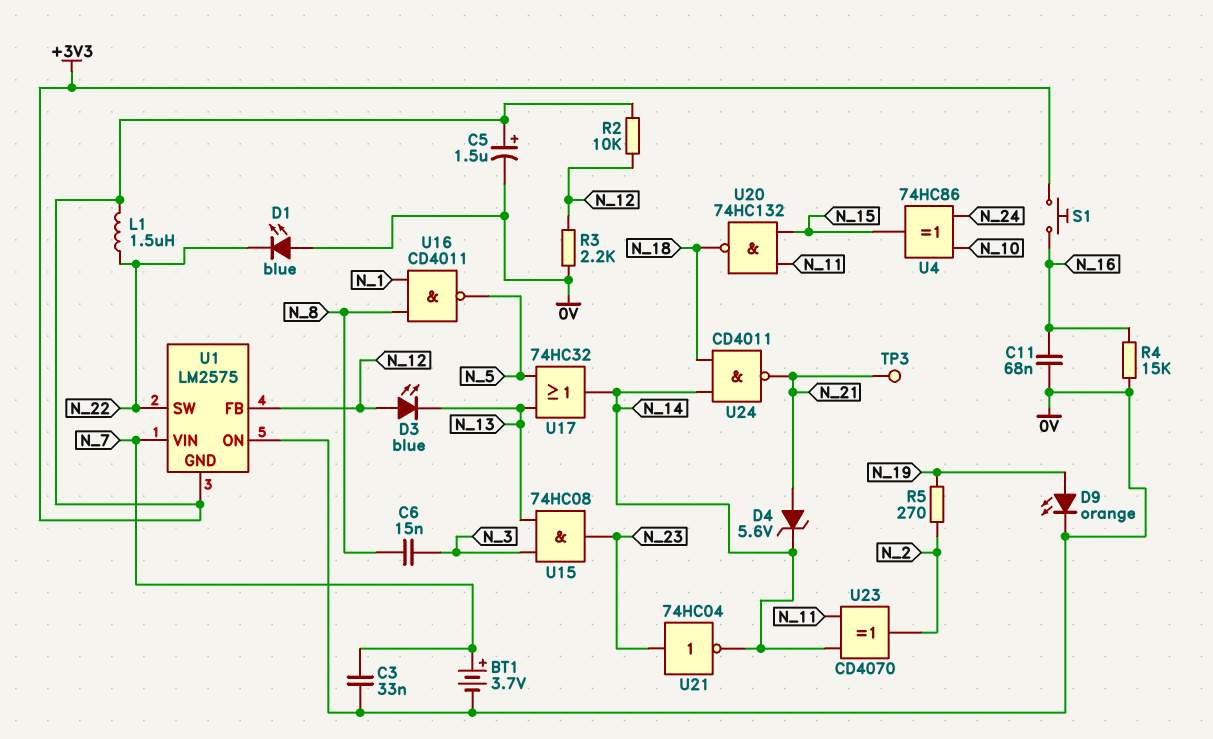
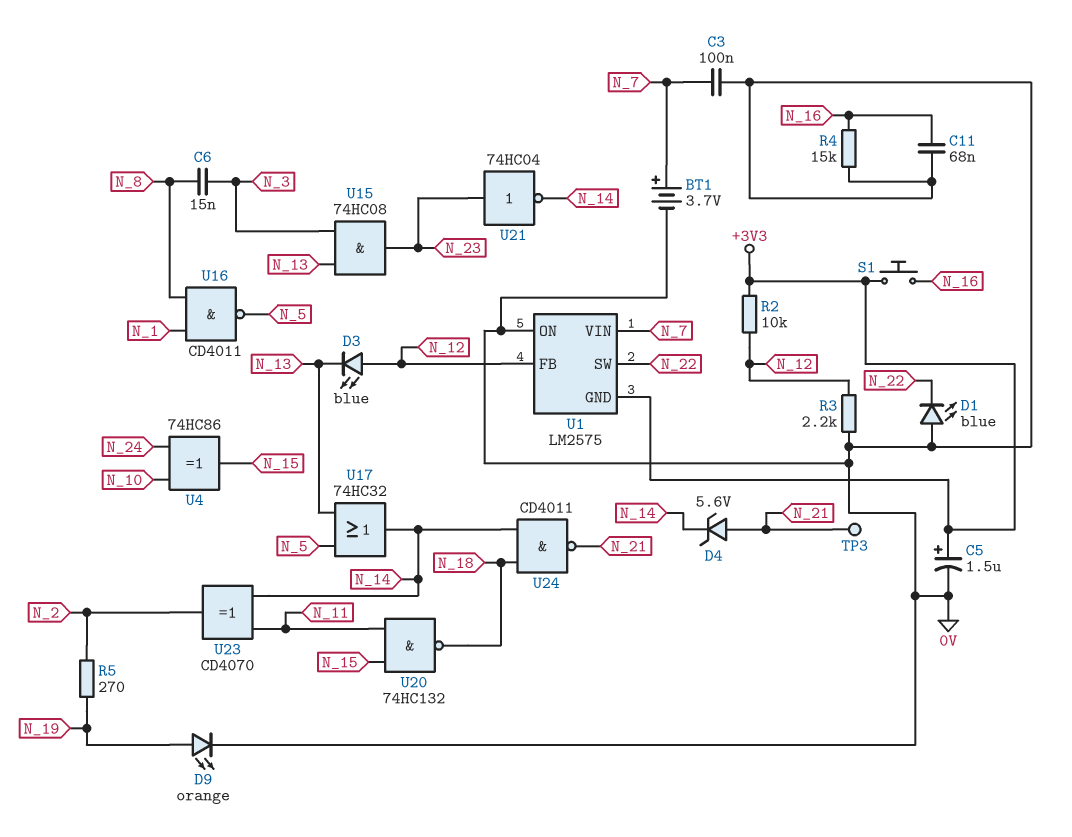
C3: 33nF (0V, N_7) -> 100nF (0V, N_7)
L1: 1.5uH (+3V3, N_22) -> none

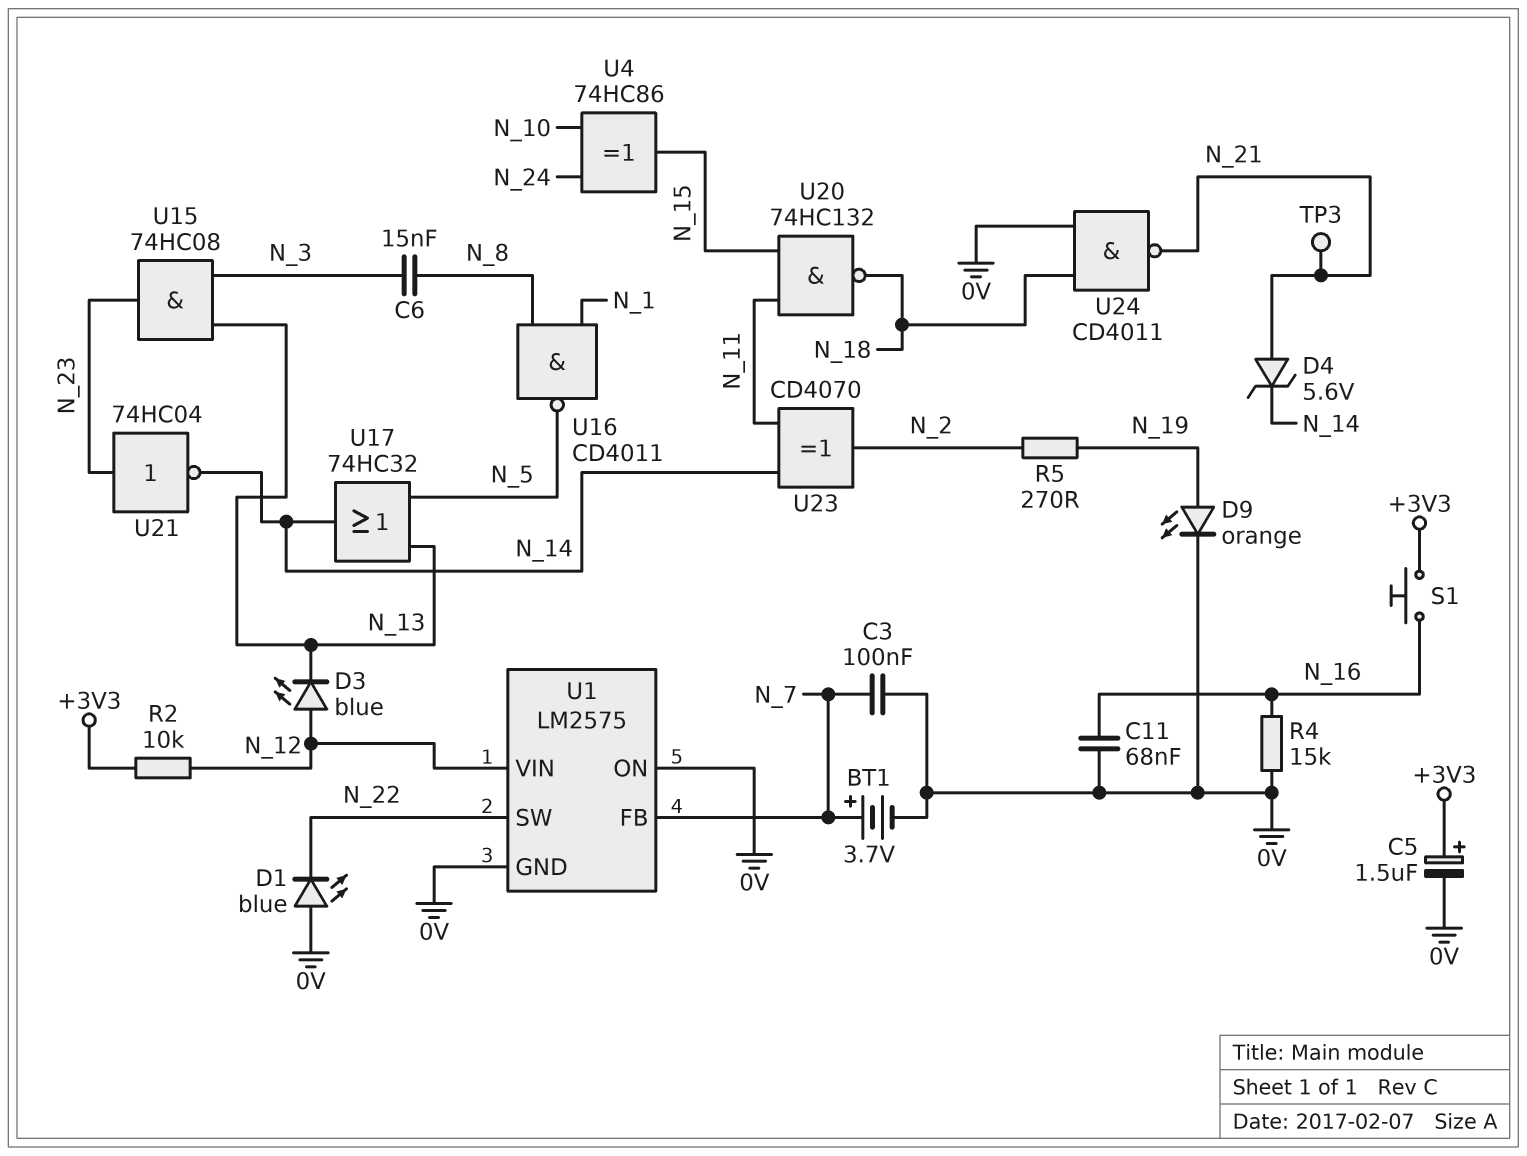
R3: 2.2k (0V, N_12) -> none
U1 pin FB: N_12 -> N_7
U1 pin GND: +3V3 -> 0V
U1 pin VIN: N_7 -> N_12
U24: NAND CD4011 (in N_14, in N_18, out N_21) -> NAND CD4011 (in 0V, in N_18, out N_21)

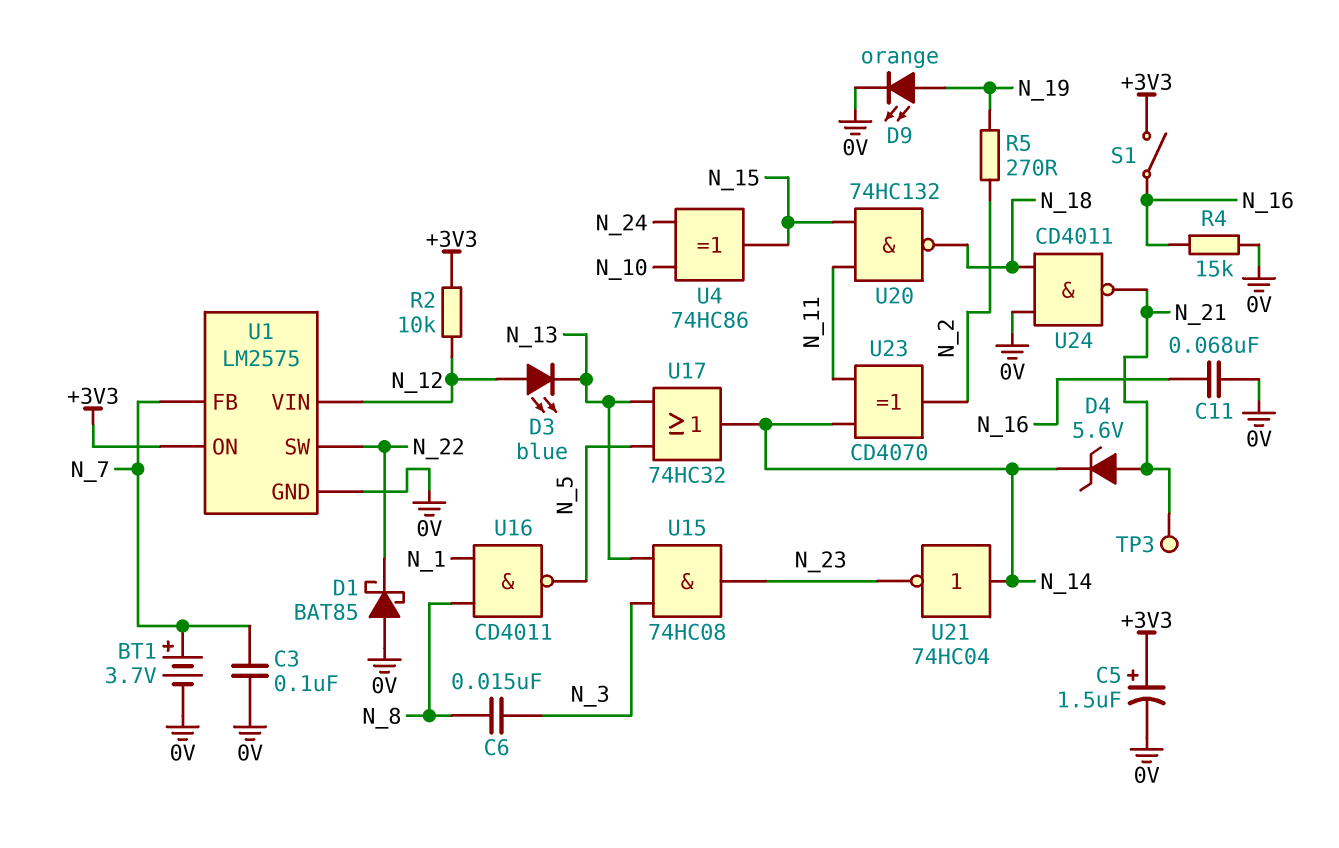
D1: LED blue (A 0V, K N_22) -> schottky BAT85 (A 0V, K N_22)
S1: button (+3V3, N_16) -> switch (+3V3, N_16)
U1 pin ON: 0V -> +3V3
U21: NOT 74HC04 (in N_23, out N_14) -> NOT 74HC04 (in N_14, out N_23)

